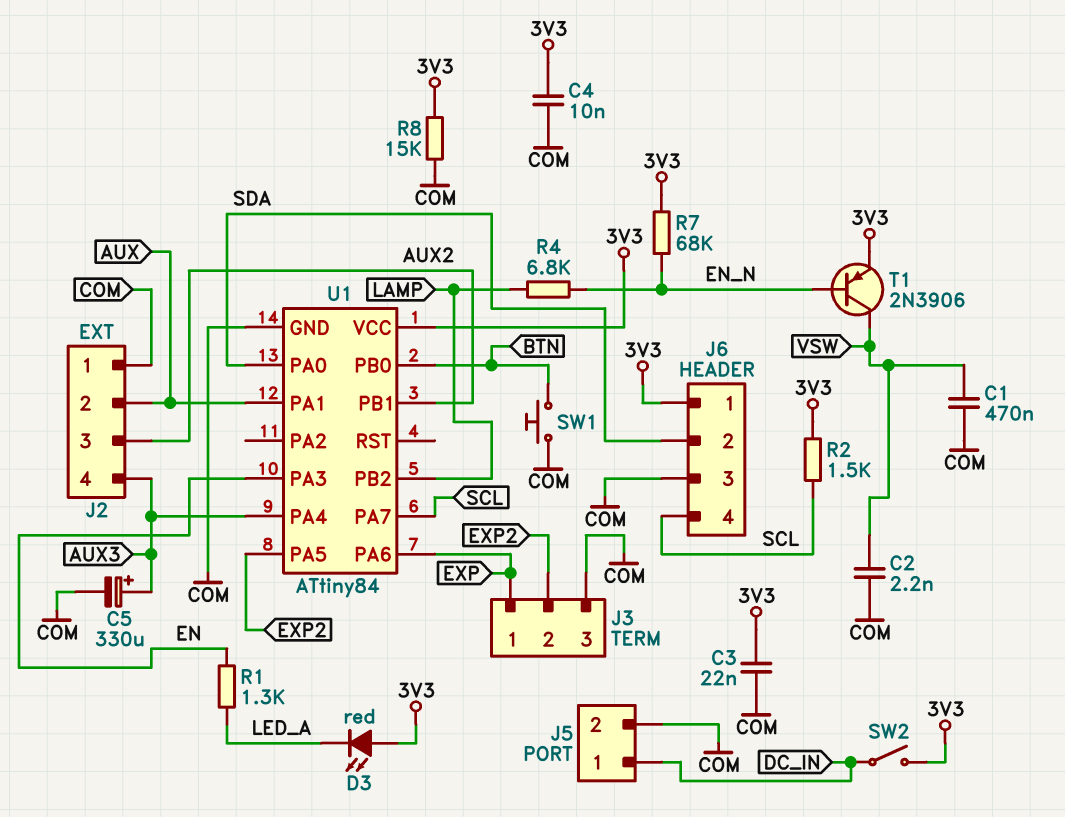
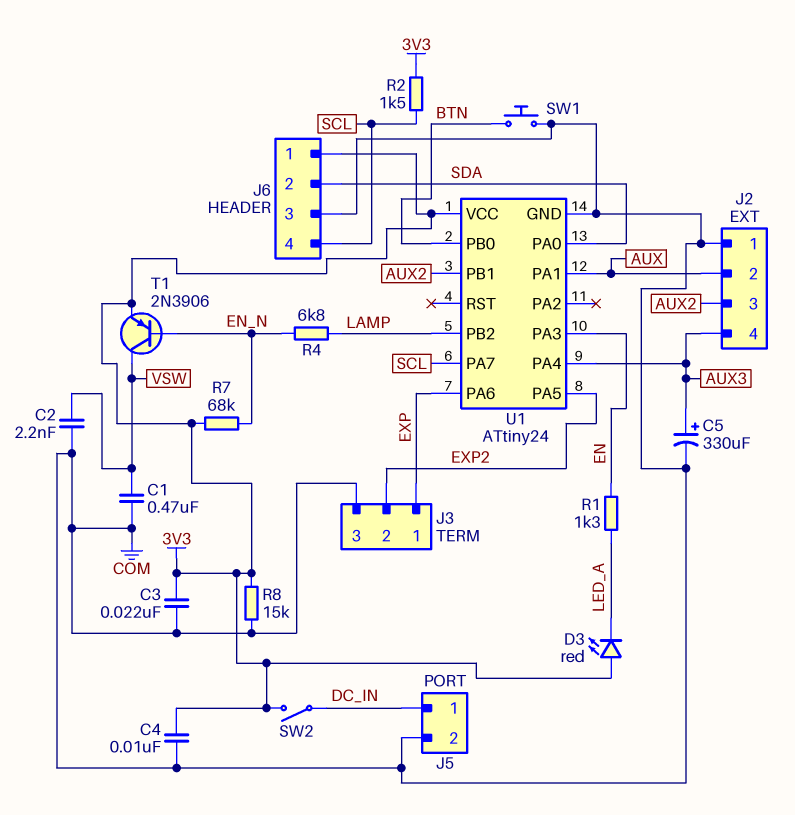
U1: ATtiny84 -> ATtiny24

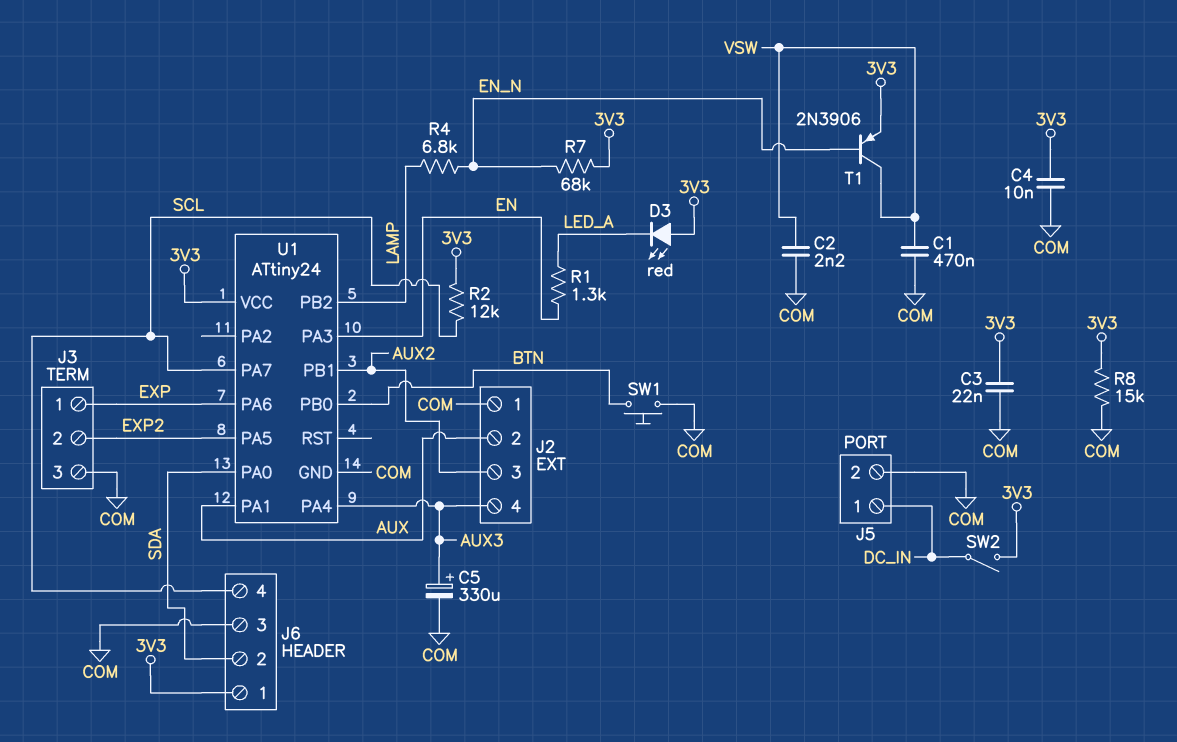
R2: 1.5k (3V3, SCL) -> 12k (3V3, SCL)

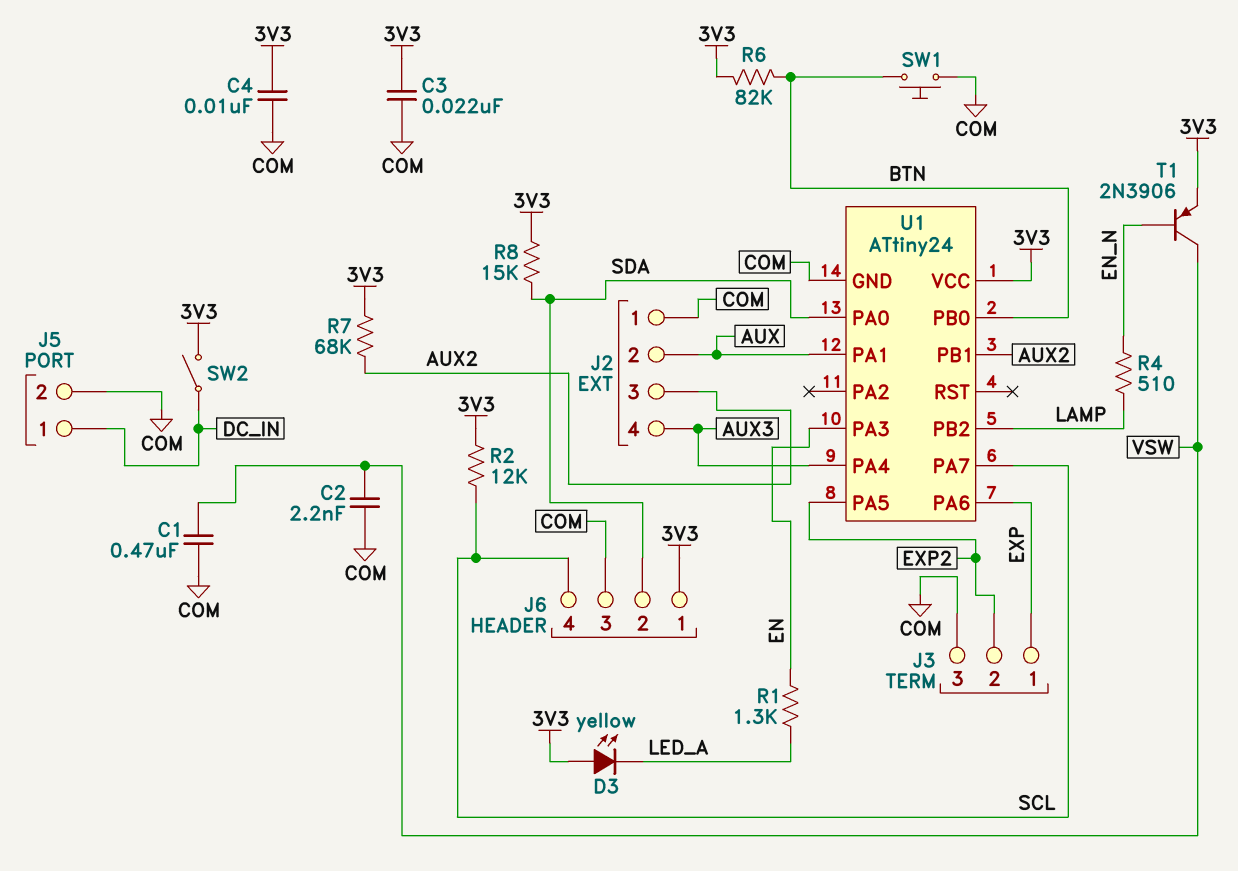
C5: 330uF (plus AUX3, minus COM) -> none
D3: LED red (A 3V3, K LED_A) -> LED yellow (A 3V3, K LED_A)
R4: 6.8k (EN_N, LAMP) -> 510 (EN_N, LAMP)
R6: none -> 82k (3V3, BTN)
R7: 68k (3V3, EN_N) -> 68k (3V3, AUX2)
R8: 15k (3V3, COM) -> 15k (3V3, SDA)

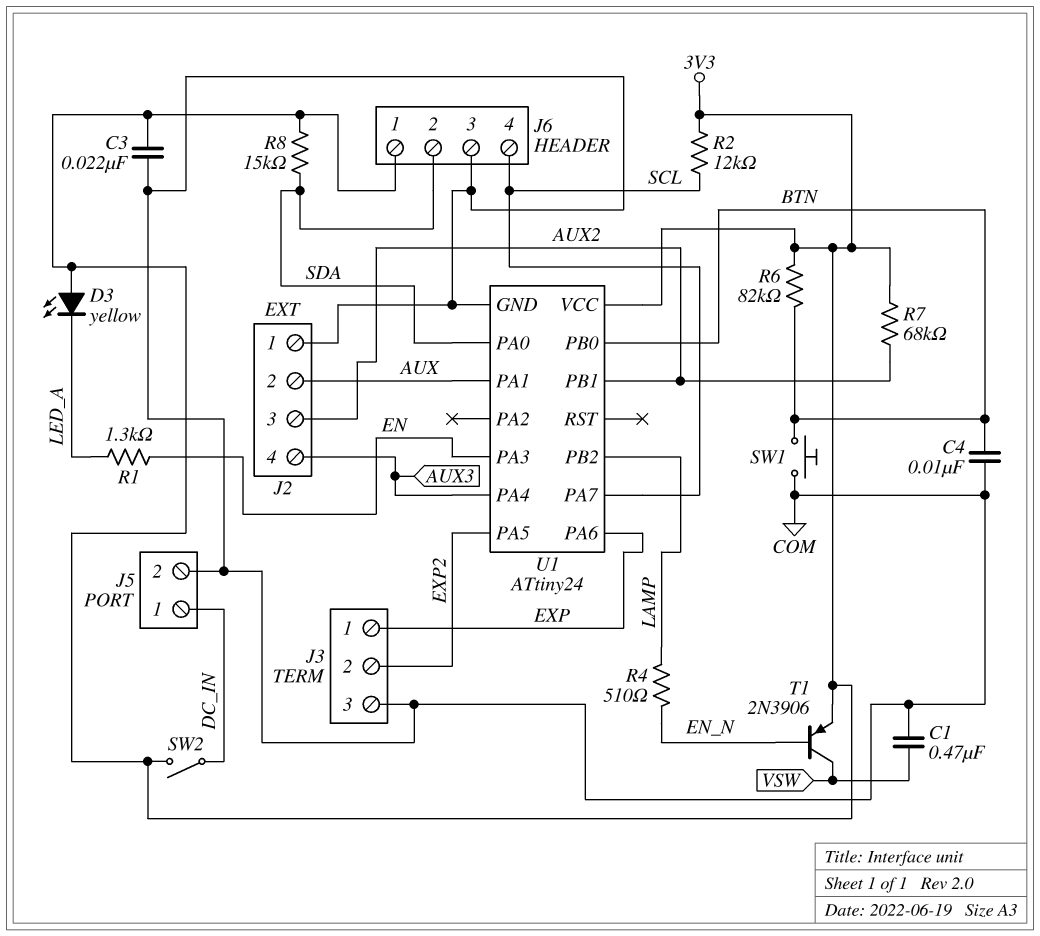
C2: 2.2nF (COM, VSW) -> none
C4: 10nF (3V3, COM) -> 10nF (BTN, COM)

